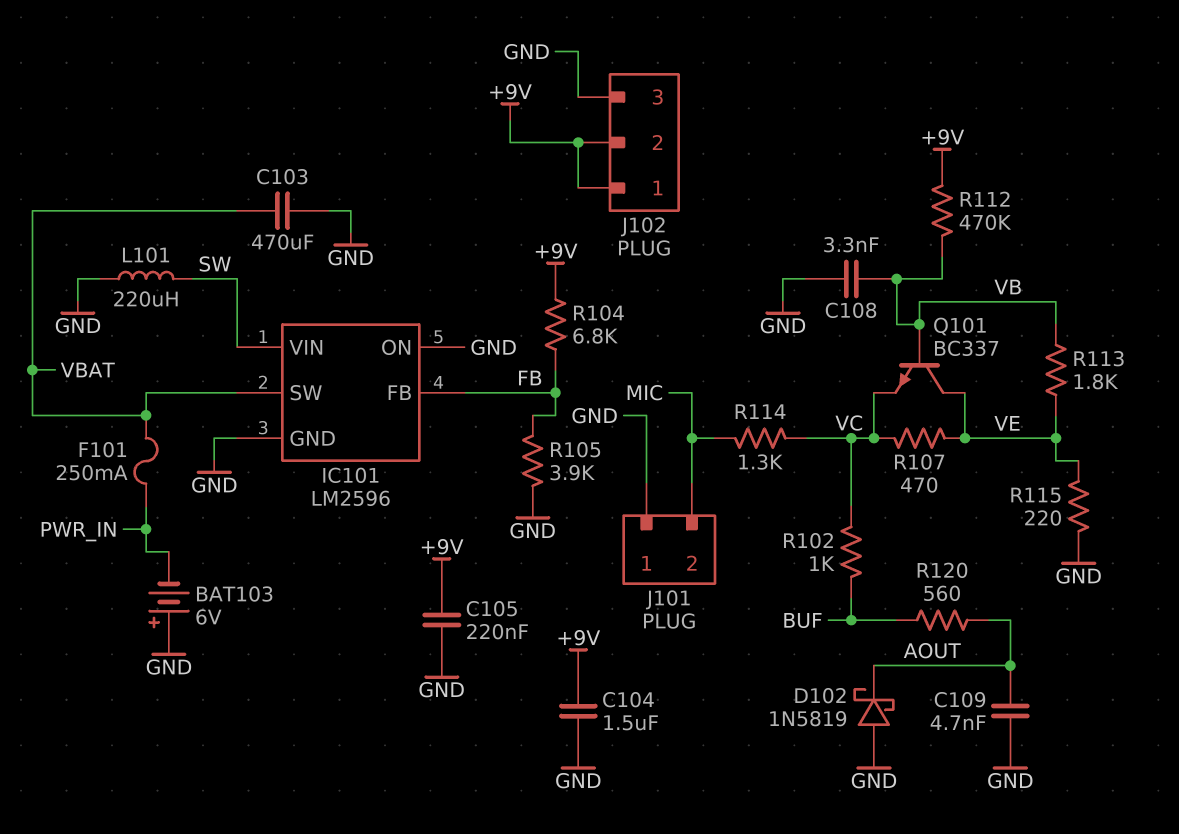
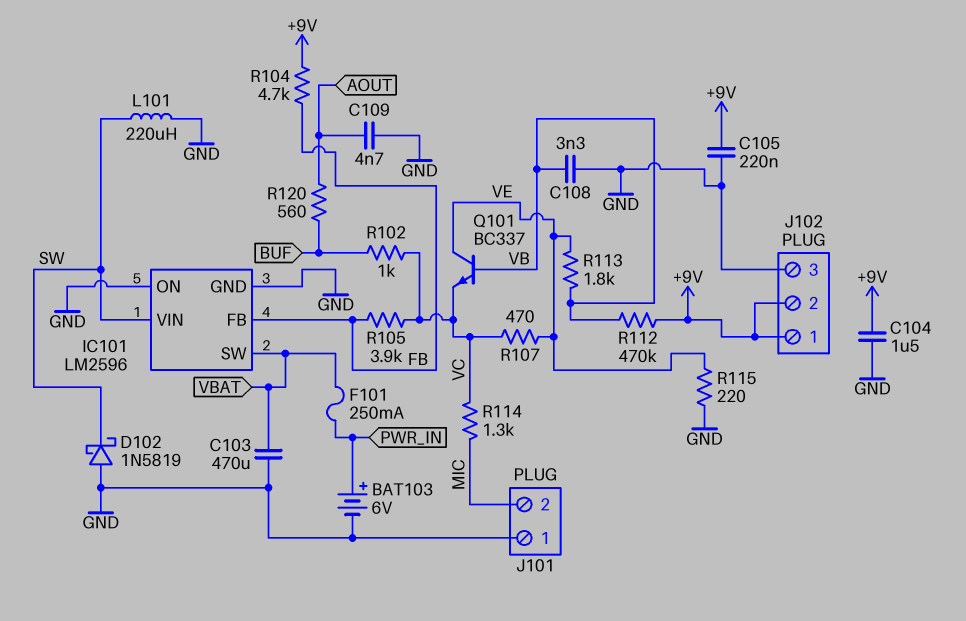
BAT103: 6V (plus GND, minus PWR_IN) -> 6V (plus PWR_IN, minus GND)
D102: schottky 1N5819 (A GND, K AOUT) -> schottky 1N5819 (A GND, K SW)
R104: 6.8k (+9V, FB) -> 4.7k (+9V, FB)
R105: 3.9k (FB, GND) -> 3.9k (FB, VC)

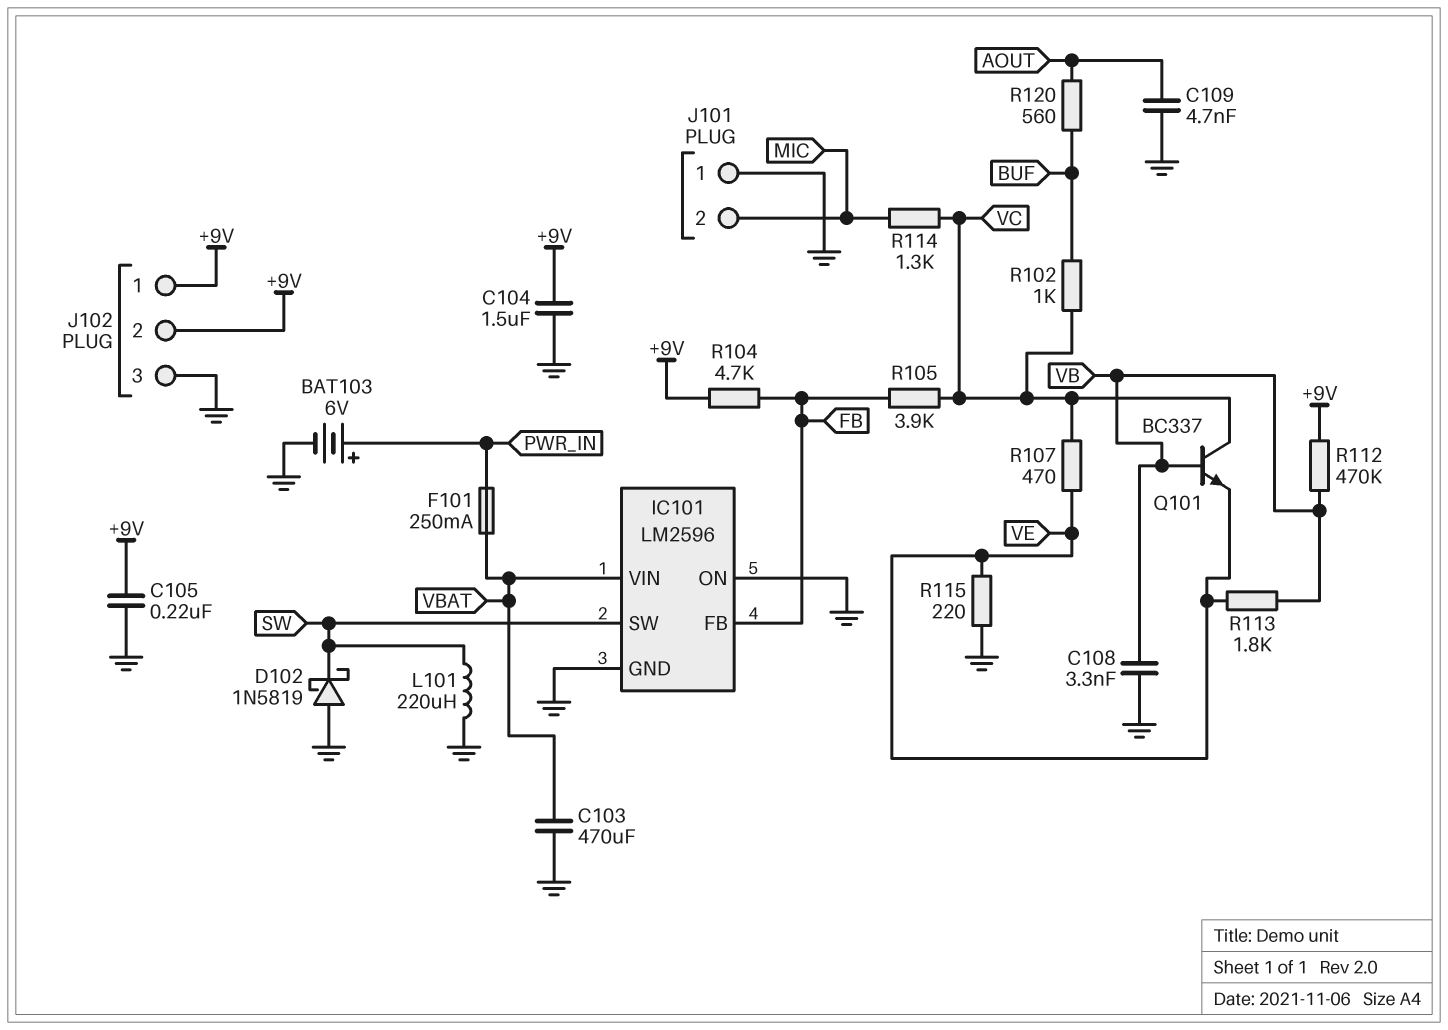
IC101 pin SW: VBAT -> SW
IC101 pin VIN: SW -> VBAT
Q101: NPN BC337 (B VB, C VE, E VC) -> NPN BC337 (B VB, C VC, E VE)

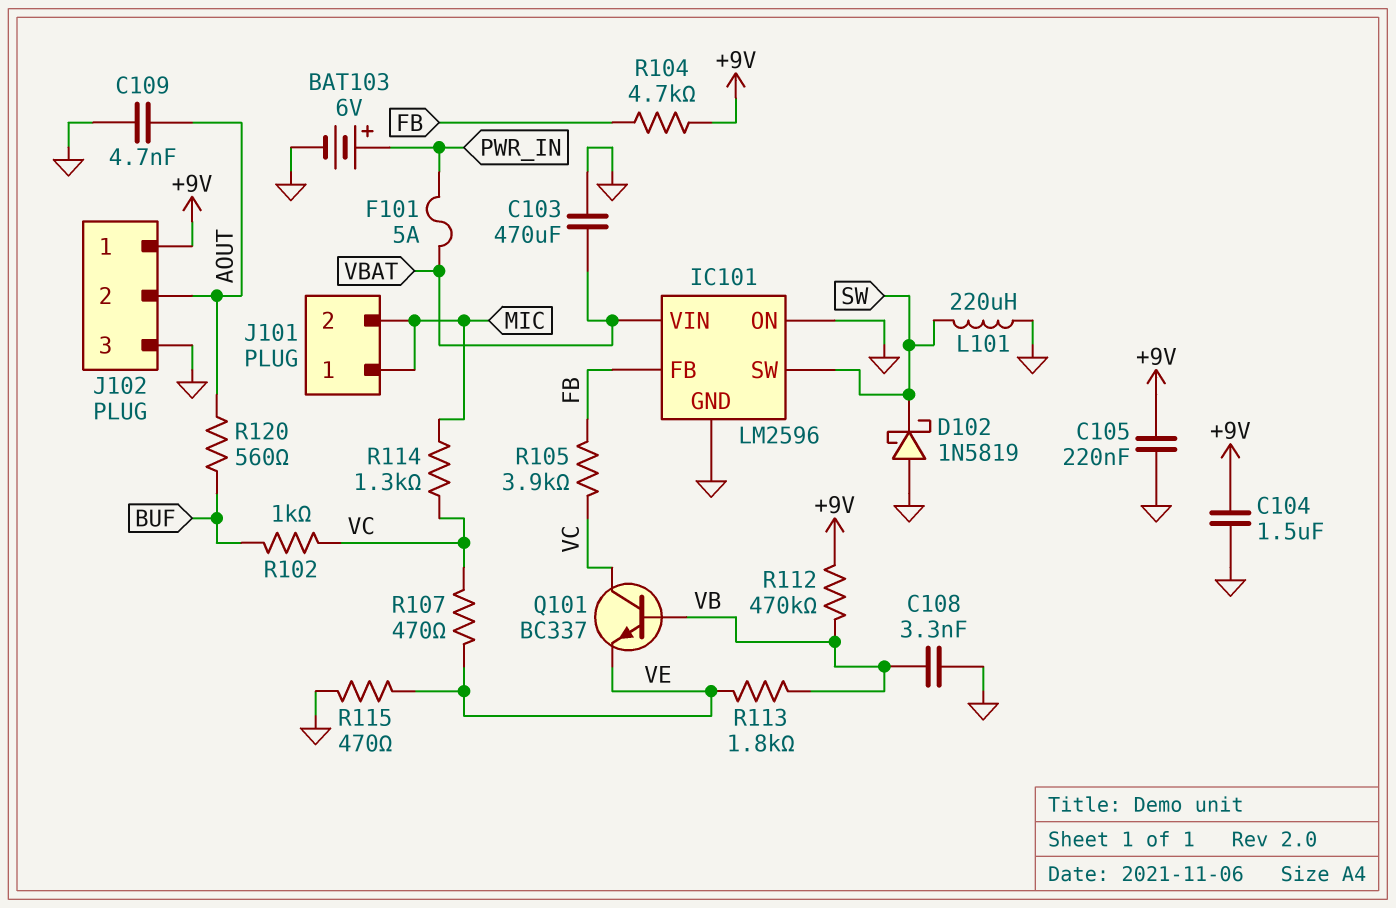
F101: 250mA (PWR_IN, VBAT) -> 5A (PWR_IN, VBAT)
J101 pin 1: GND -> MIC
J102 pin 2: +9V -> AOUT
R115: 220 (GND, VE) -> 470 (GND, VE)

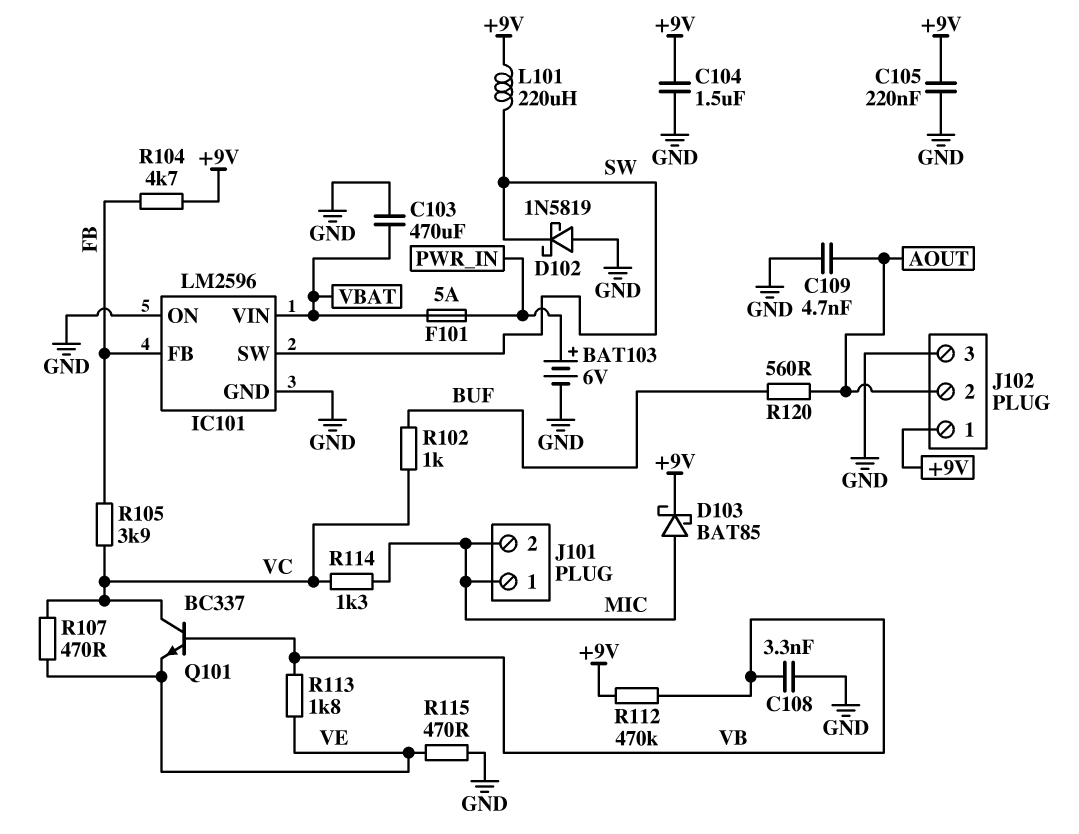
D103: none -> schottky BAT85 (A MIC, K +9V)
L101: 220uH (GND, SW) -> 220uH (+9V, SW)

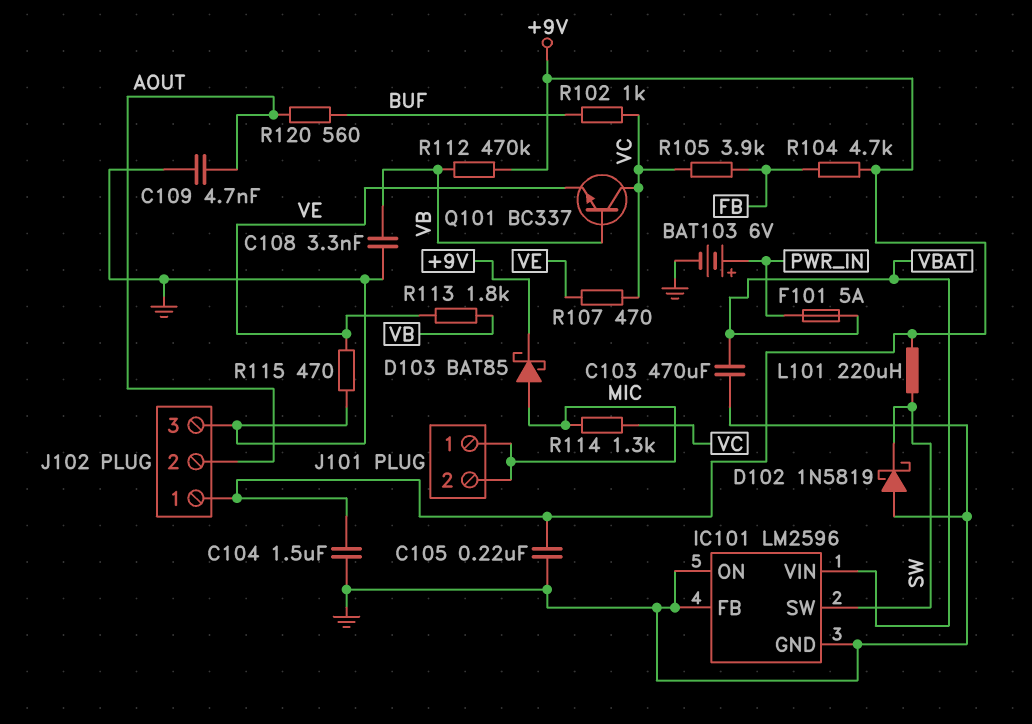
IC101 pin FB: FB -> GND

